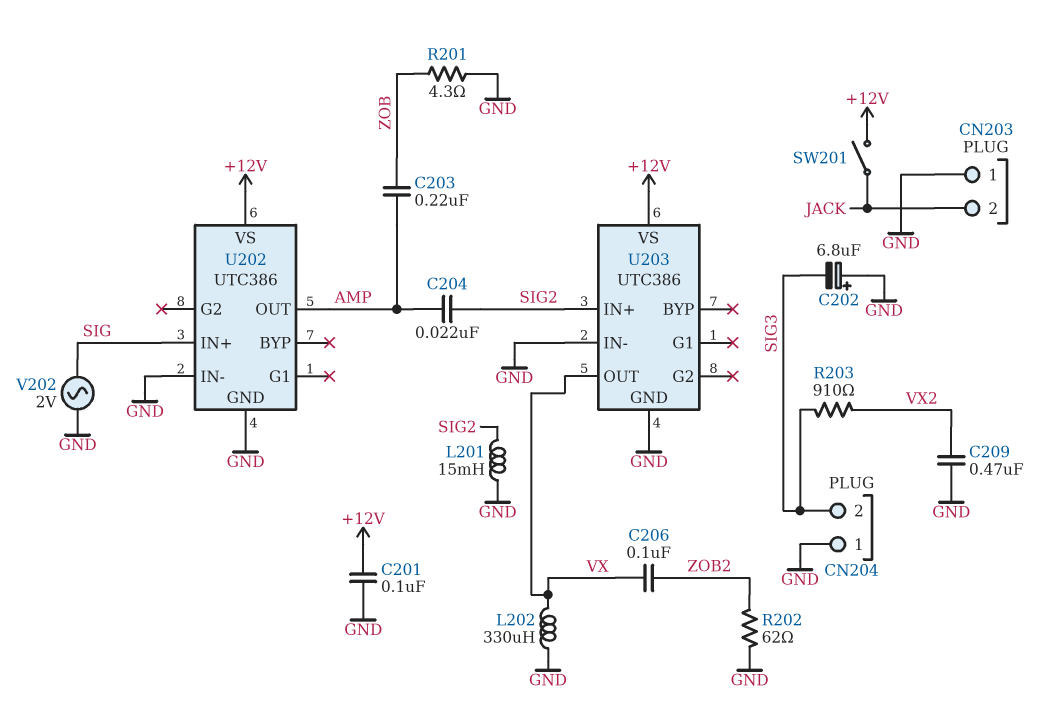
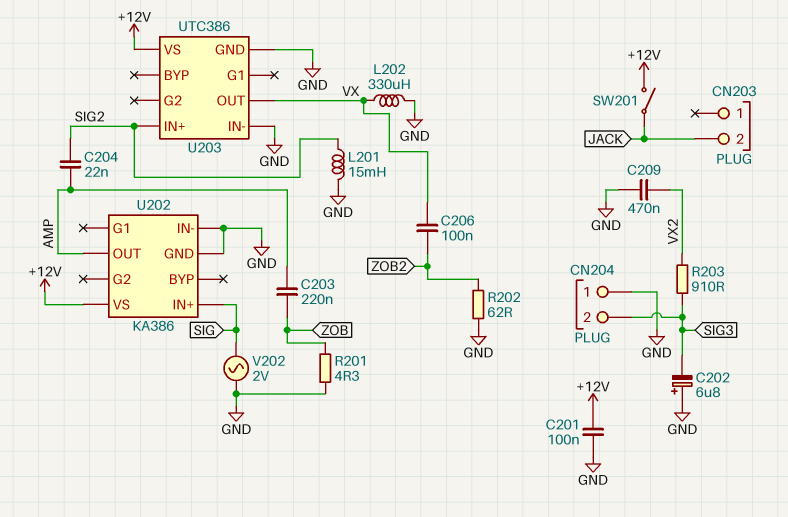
CN203 pin 1: GND -> none
U202: UTC386 -> KA386

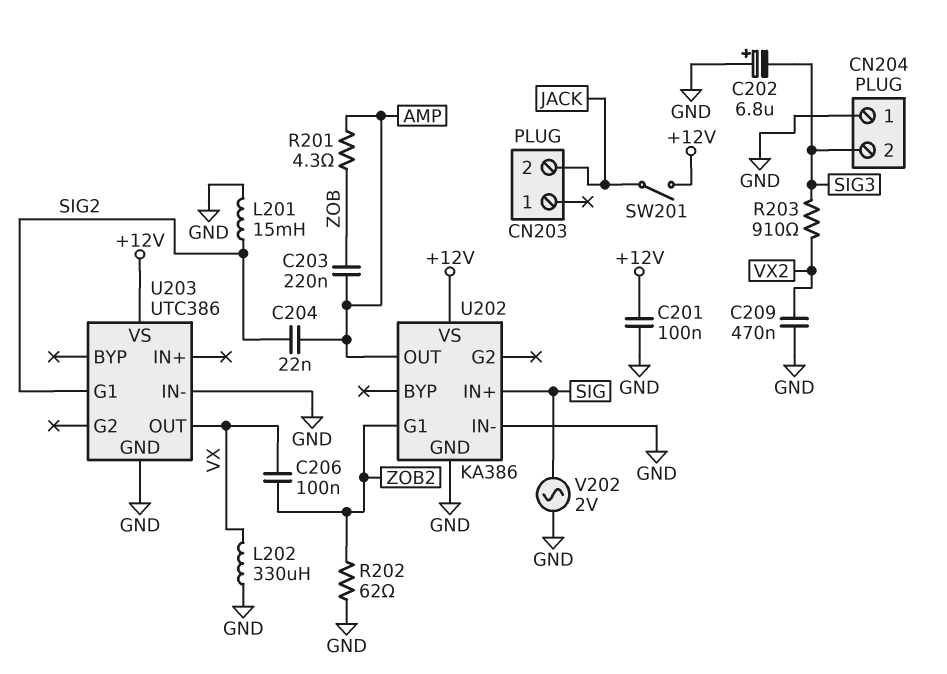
R201: 4.3 (GND, ZOB) -> 4.3 (AMP, ZOB)
U202 pin G1: none -> ZOB2
U203 pin G1: none -> SIG2
U203 pin IN+: SIG2 -> none

